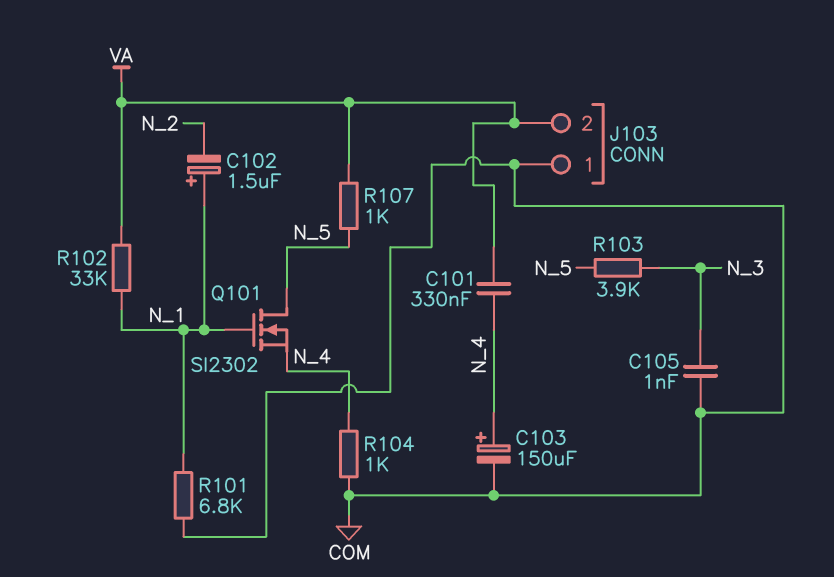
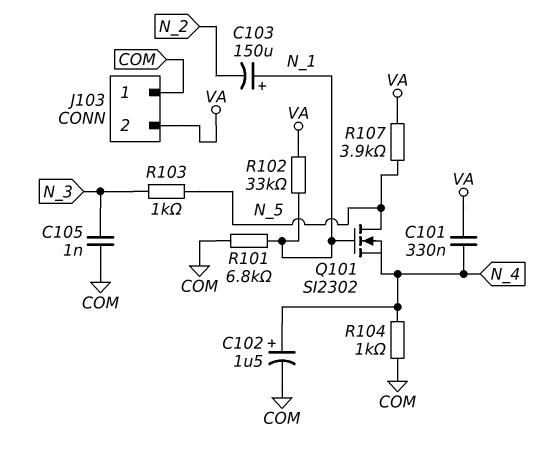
C102: 1.5uF (plus N_1, minus N_2) -> 1.5uF (plus N_4, minus COM)
C103: 150uF (plus N_4, minus COM) -> 150uF (plus N_1, minus N_2)
R103: 3.9k (N_3, N_5) -> 1k (N_3, N_5)
R107: 1k (N_5, VA) -> 3.9k (N_5, VA)

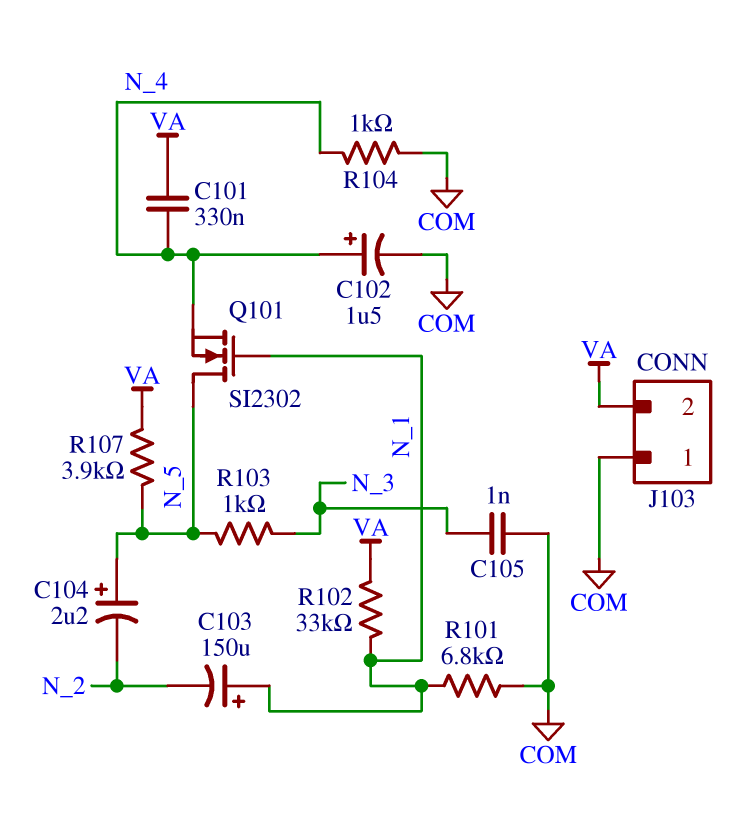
C104: none -> 2.2uF (plus N_5, minus N_2)

